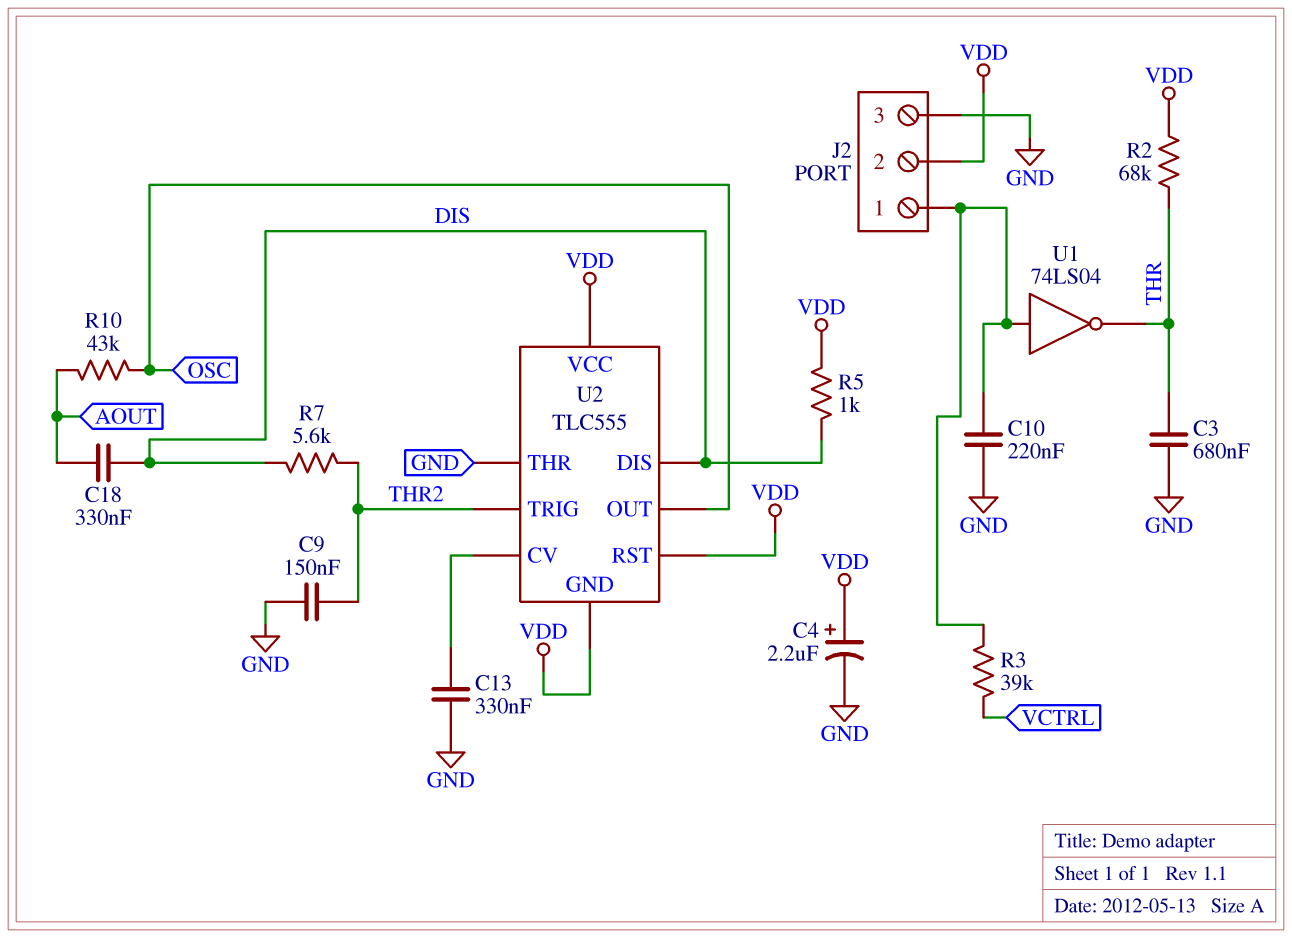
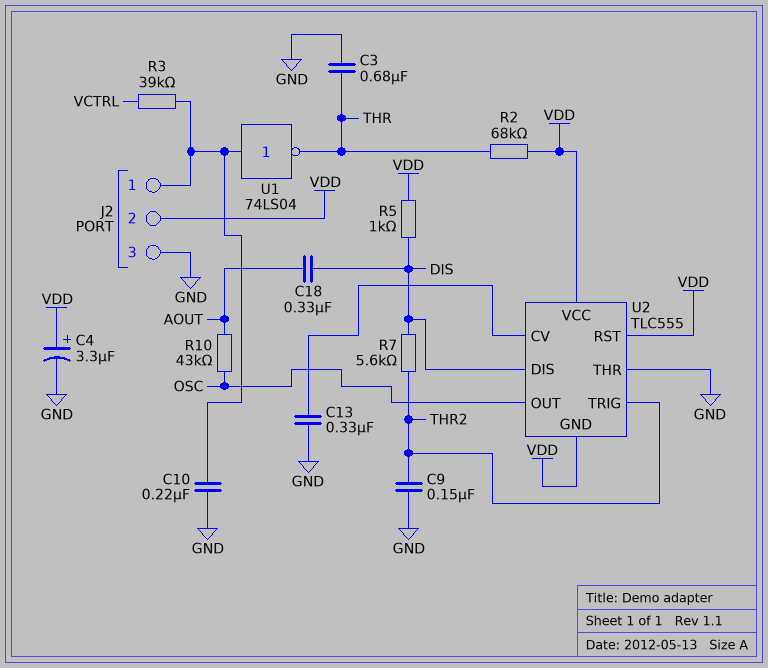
C4: 2.2uF (plus VDD, minus GND) -> 3.3uF (plus VDD, minus GND)

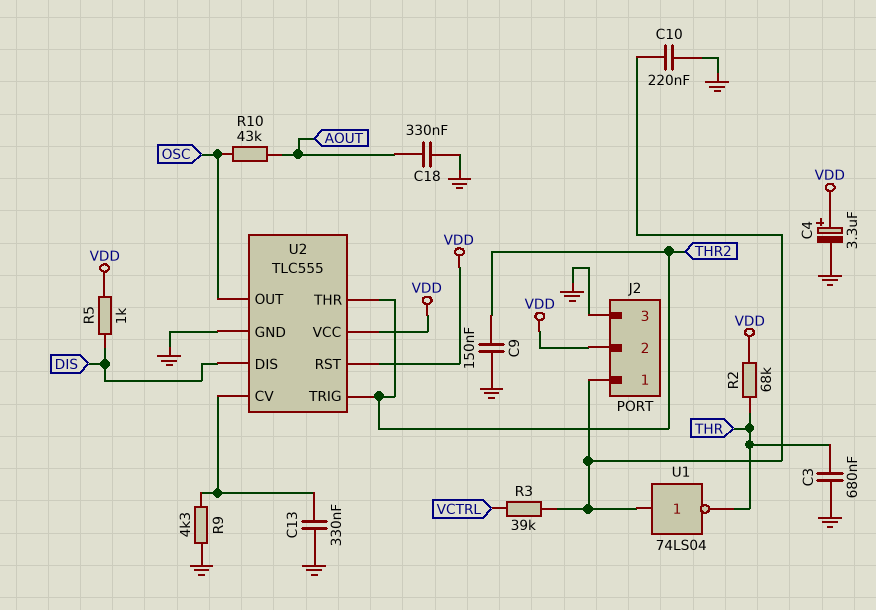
C18: 330nF (AOUT, DIS) -> 330nF (AOUT, GND)
R7: 5.6k (DIS, THR2) -> none
R9: none -> 4.3k (GND, U2/CV)
U2 pin GND: VDD -> GND
U2 pin THR: GND -> THR2

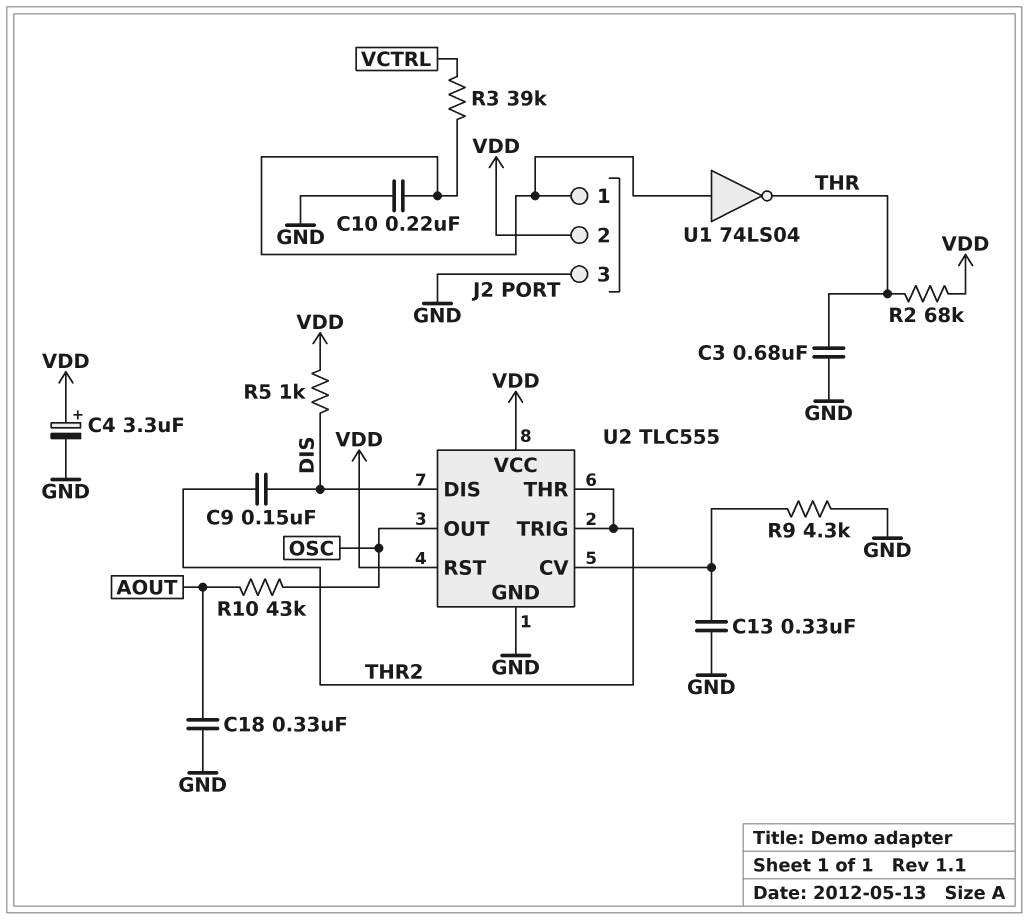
C9: 150nF (GND, THR2) -> 150nF (DIS, THR2)

